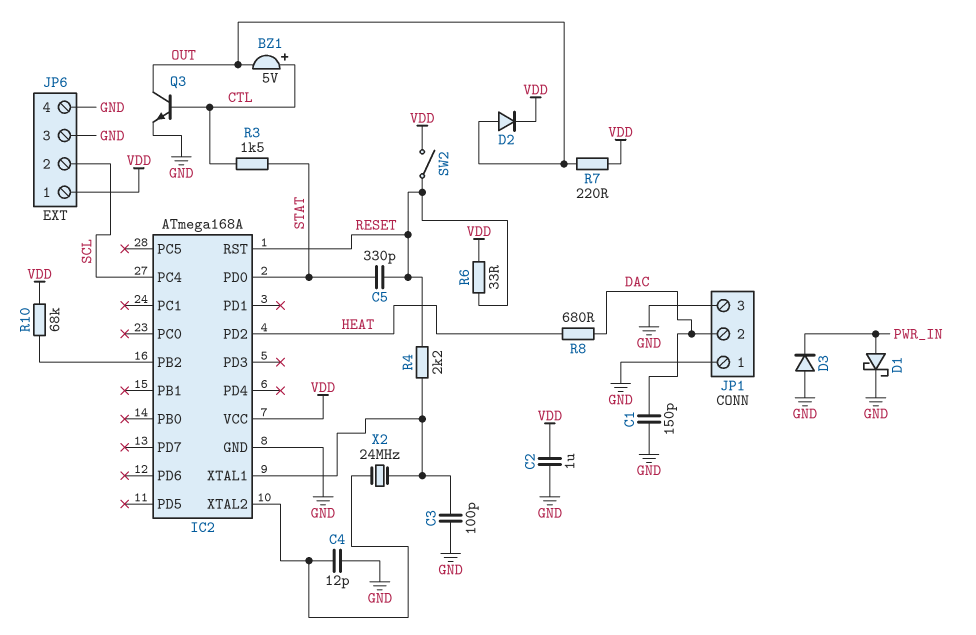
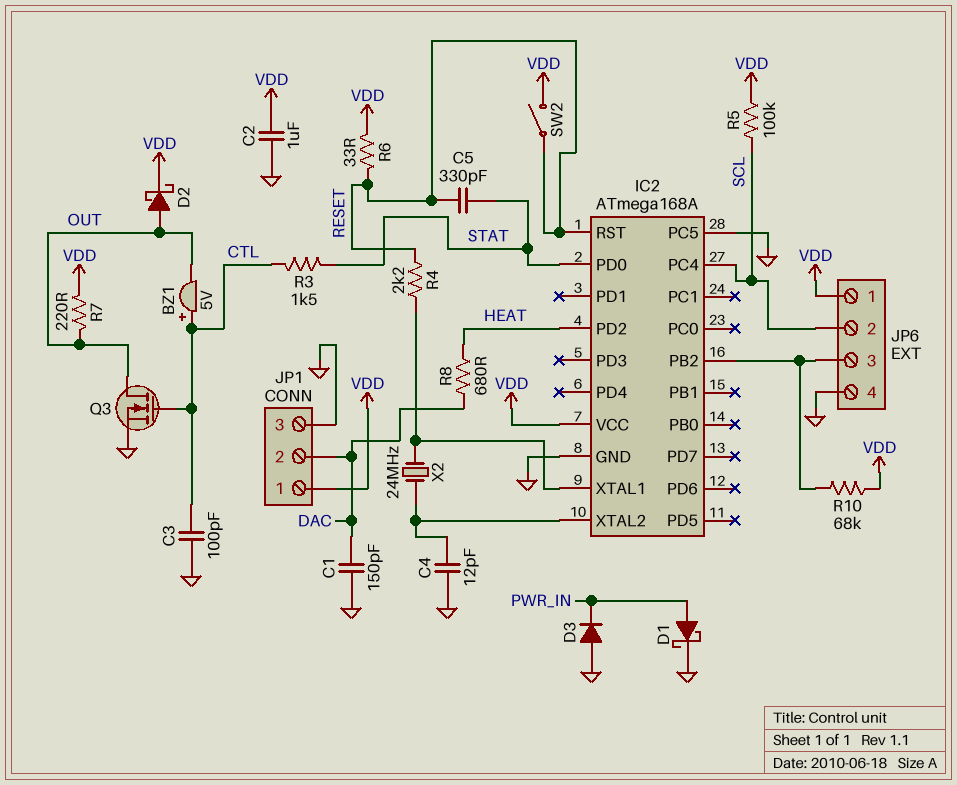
C3: 100pF (GND, IC2/XTAL1) -> 100pF (CTL, GND)
D2: diode (A OUT, K VDD) -> schottky (A OUT, K VDD)
IC2 pin PC5: none -> GND
JP1 pin 1: GND -> VDD
JP6 pin 3: GND -> IC2/PB2
Q3: NPN (B CTL, C OUT, E GND) -> NMOS (G CTL, D OUT, S GND)
R5: none -> 100k (SCL, VDD)

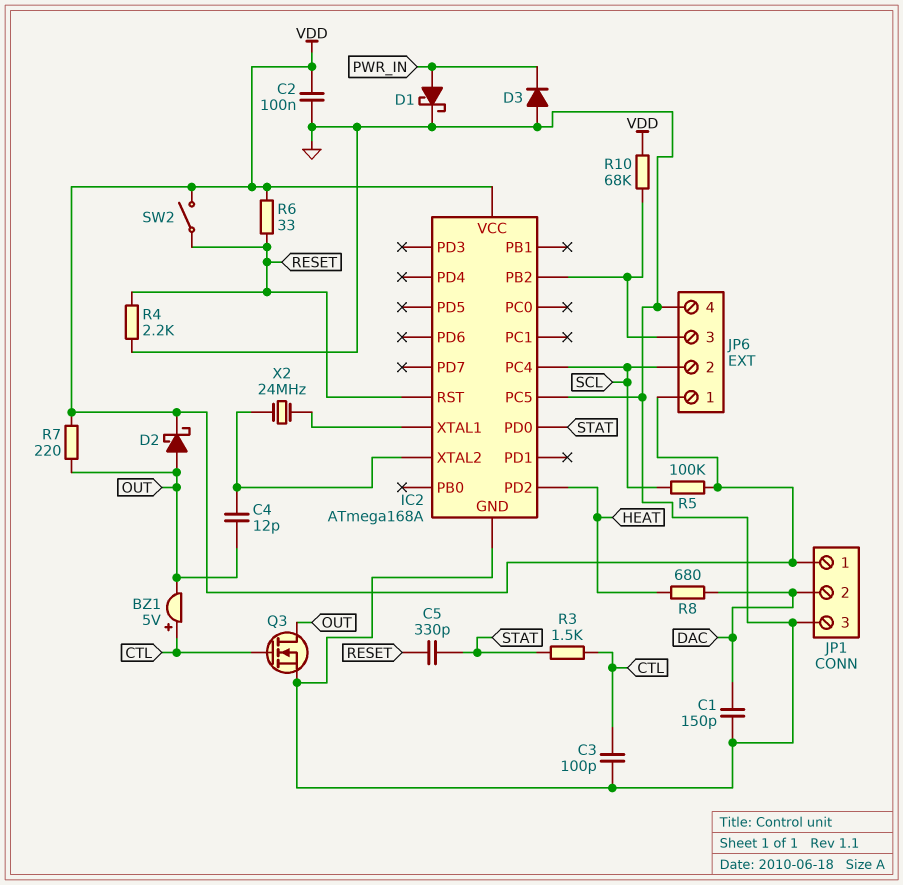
C2: 1uF (GND, VDD) -> 100nF (GND, VDD)
C4: 12pF (GND, IC2/XTAL2) -> 12pF (IC2/XTAL2, OUT)
R4: 2.2k (IC2/XTAL1, RESET) -> 2.2k (GND, RESET)

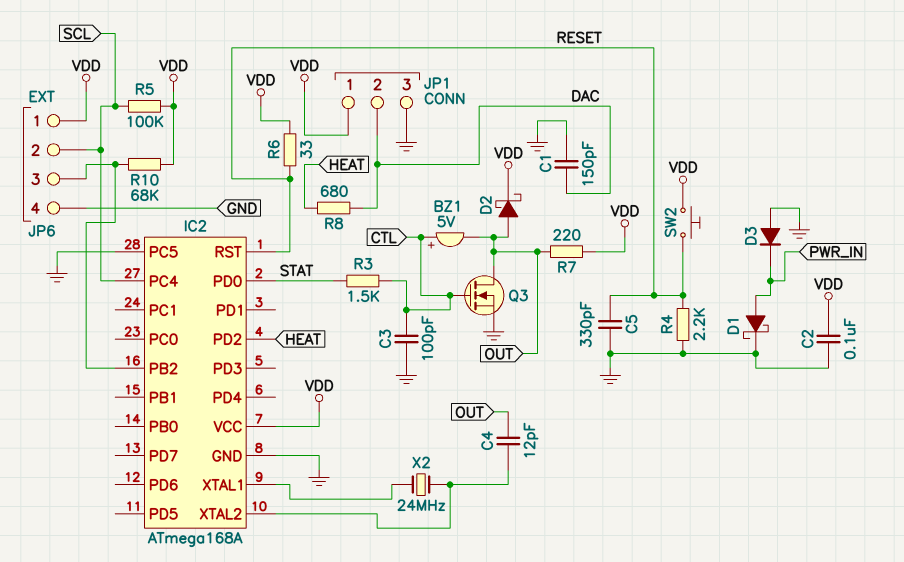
C5: 330pF (RESET, STAT) -> 330pF (GND, RESET)
SW2: switch (RESET, VDD) -> button (RESET, VDD)

